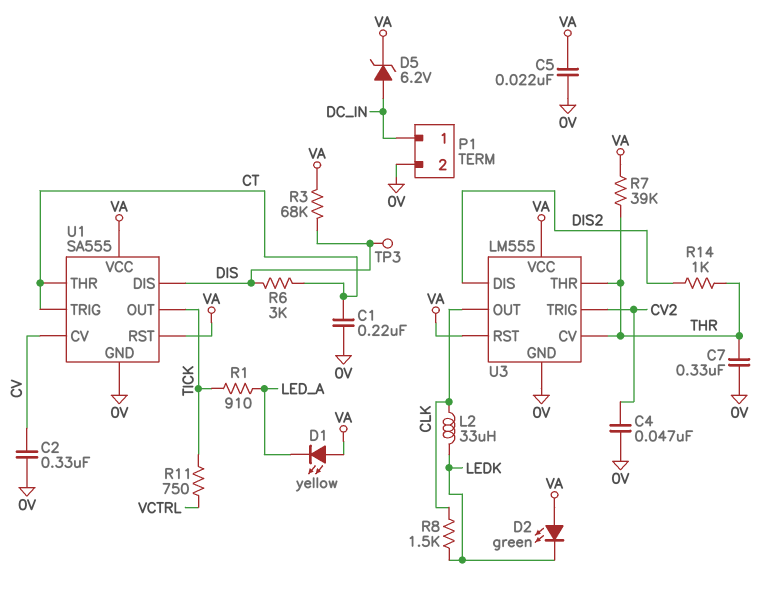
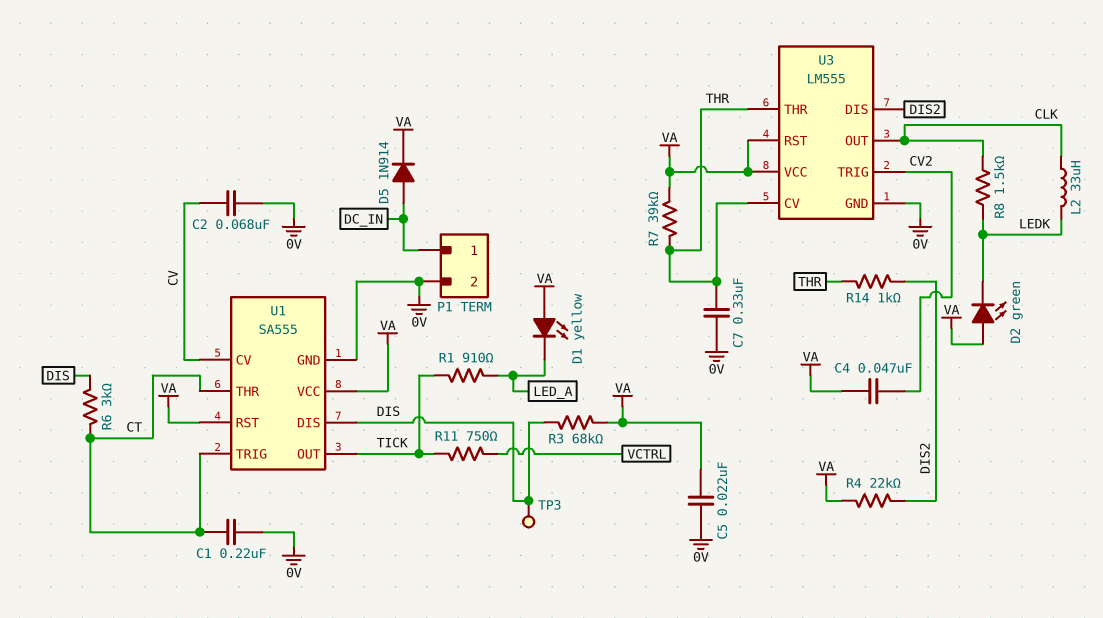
C2: 330nF (0V, CV) -> 68nF (0V, CV)
C4: 47nF (0V, CV2) -> 47nF (CV2, VA)
D5: zener 6.2V (A DC_IN, K VA) -> diode 1N914 (A DC_IN, K VA)
R4: none -> 22k (DIS2, VA)

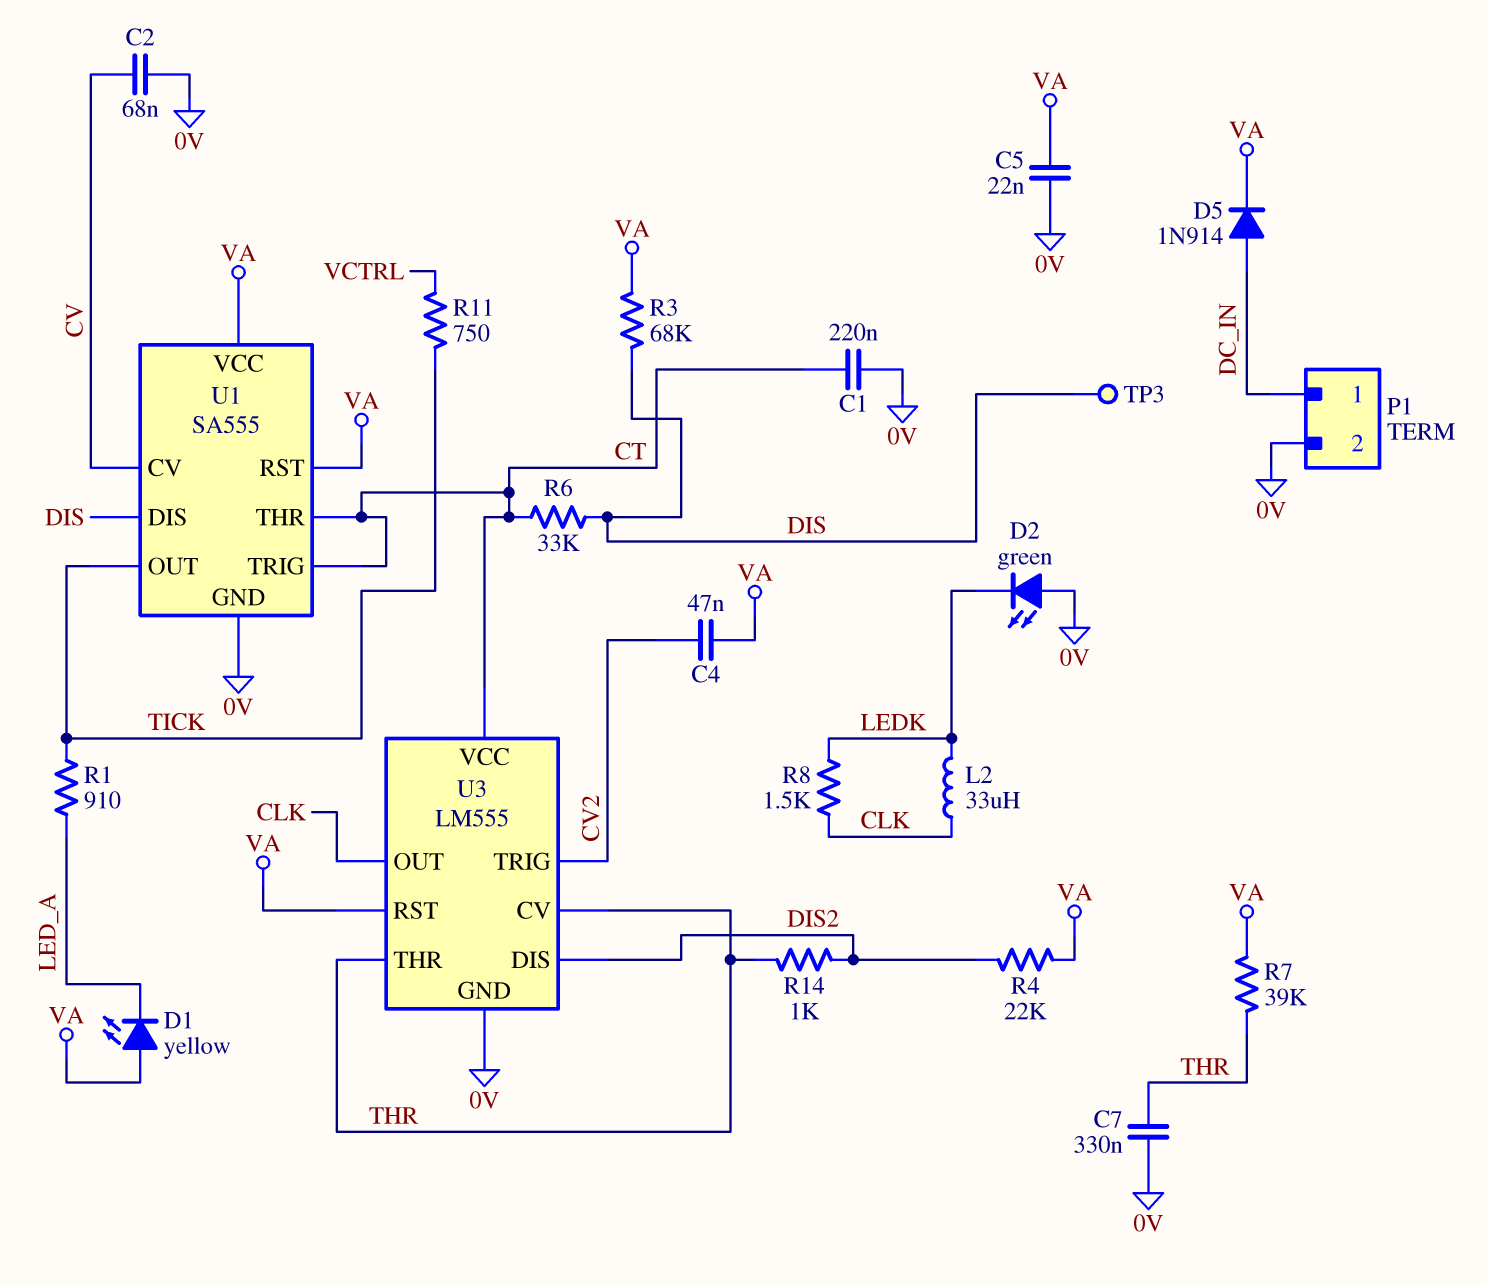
D2: LED green (A VA, K LEDK) -> LED green (A 0V, K LEDK)
R6: 3k (CT, DIS) -> 33k (CT, DIS)
U3 pin VCC: VA -> CT

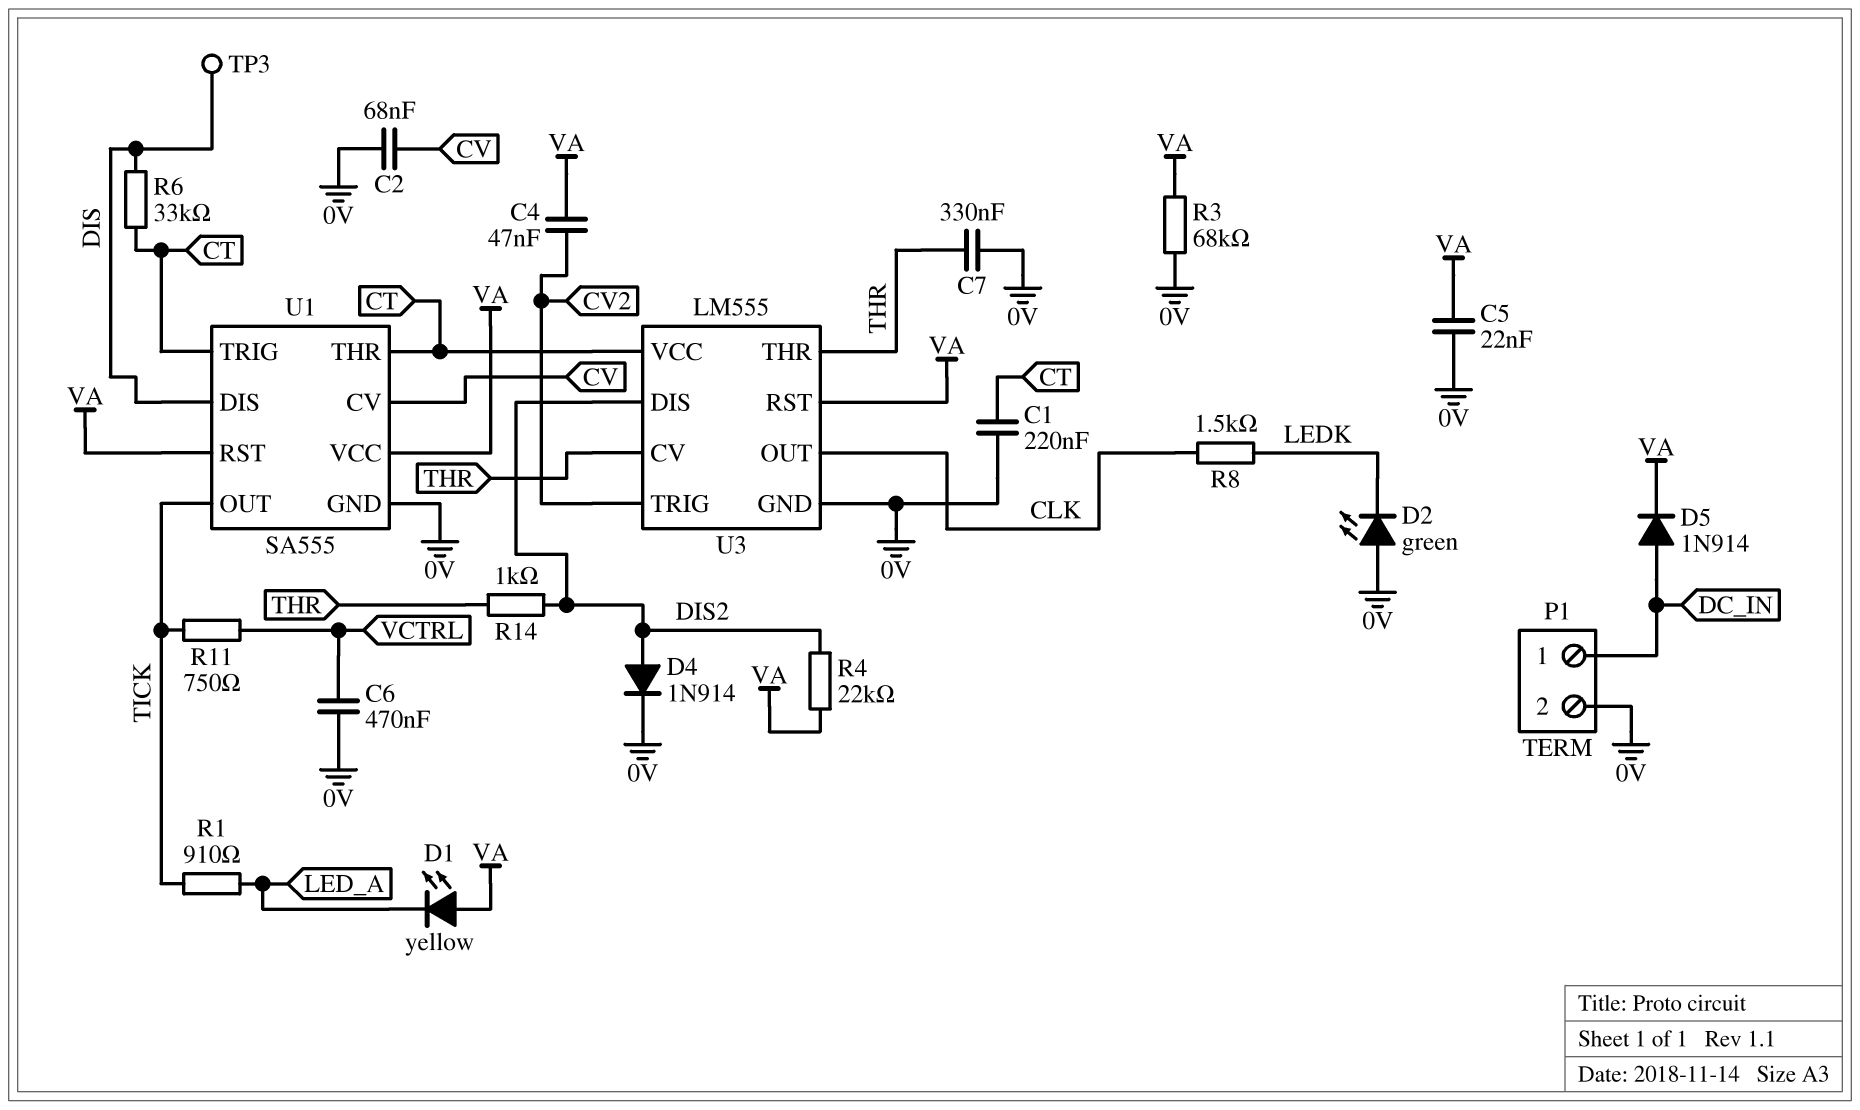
C6: none -> 470nF (0V, VCTRL)
D4: none -> diode 1N914 (A DIS2, K 0V)
L2: 33uH (CLK, LEDK) -> none
R3: 68k (DIS, VA) -> 68k (0V, VA)
R7: 39k (THR, VA) -> none

